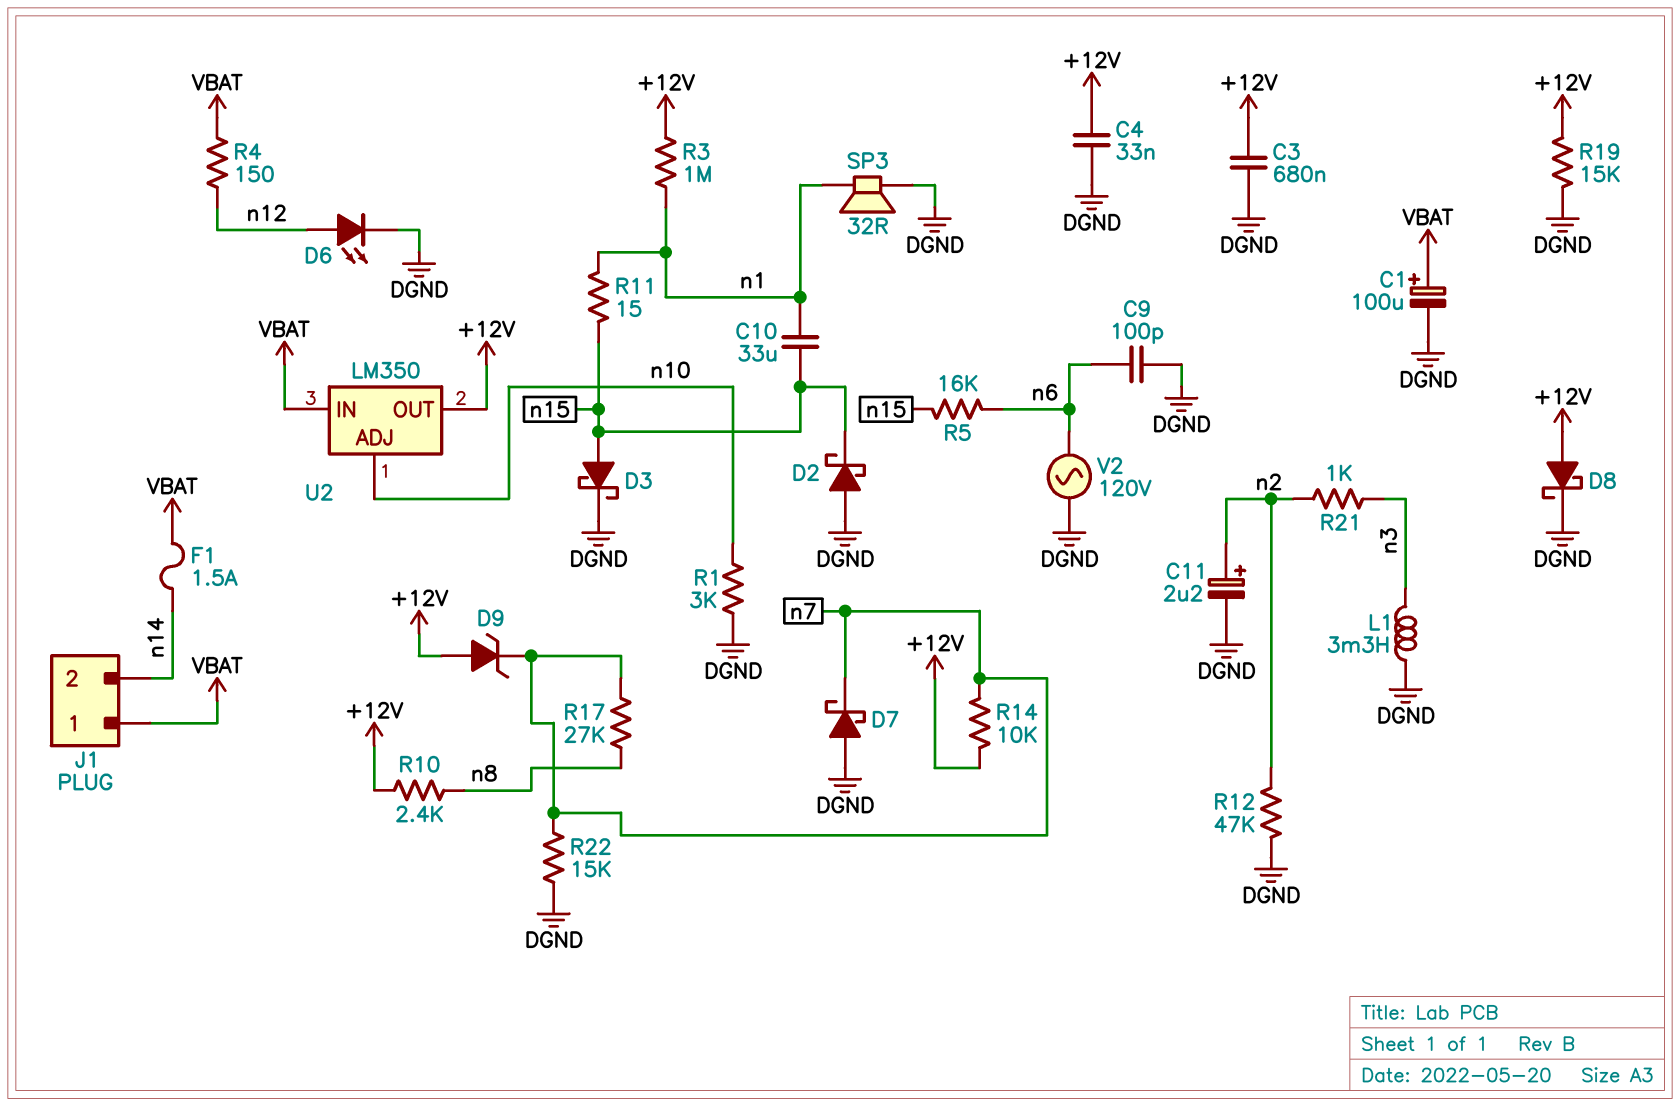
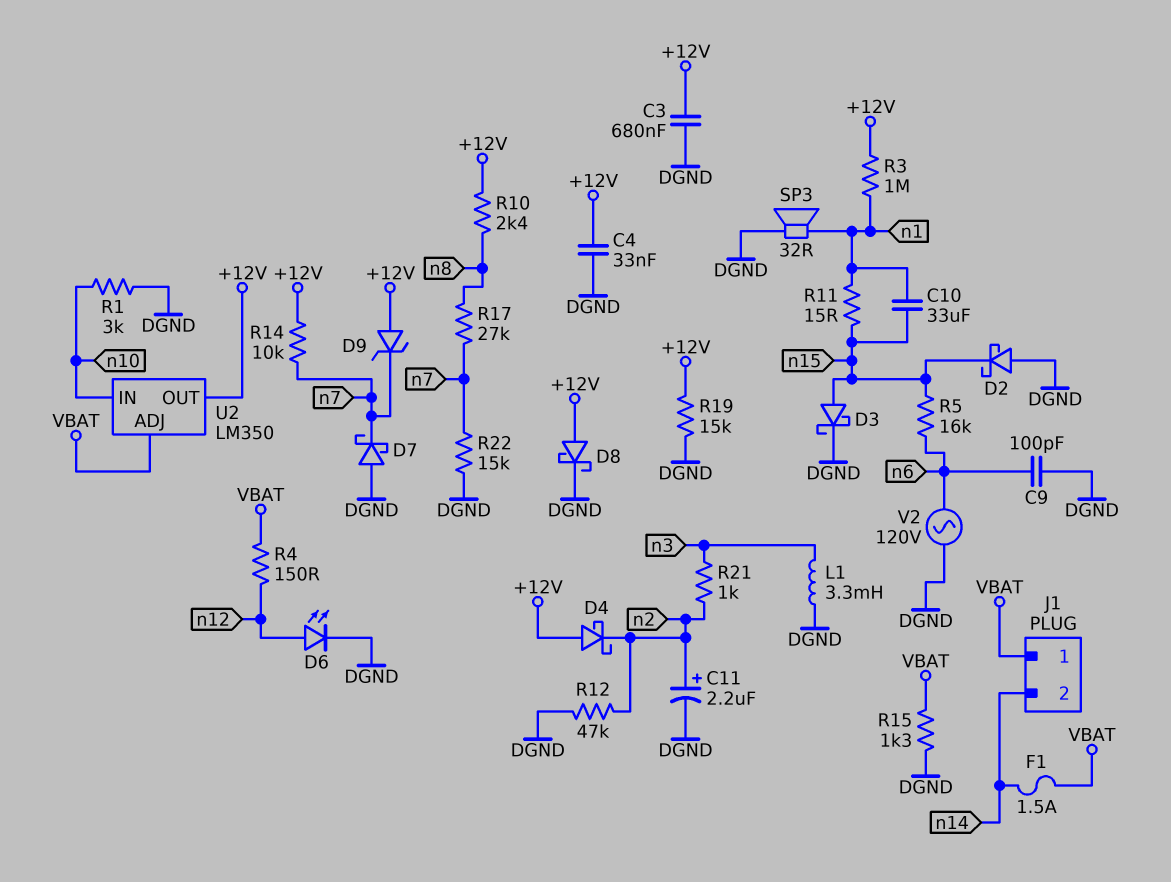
C1: 100uF (plus VBAT, minus DGND) -> none
D4: none -> schottky (A +12V, K n2)
R15: none -> 1.3k (DGND, VBAT)
U2 pin ADJ: n10 -> VBAT
U2 pin IN: VBAT -> n10

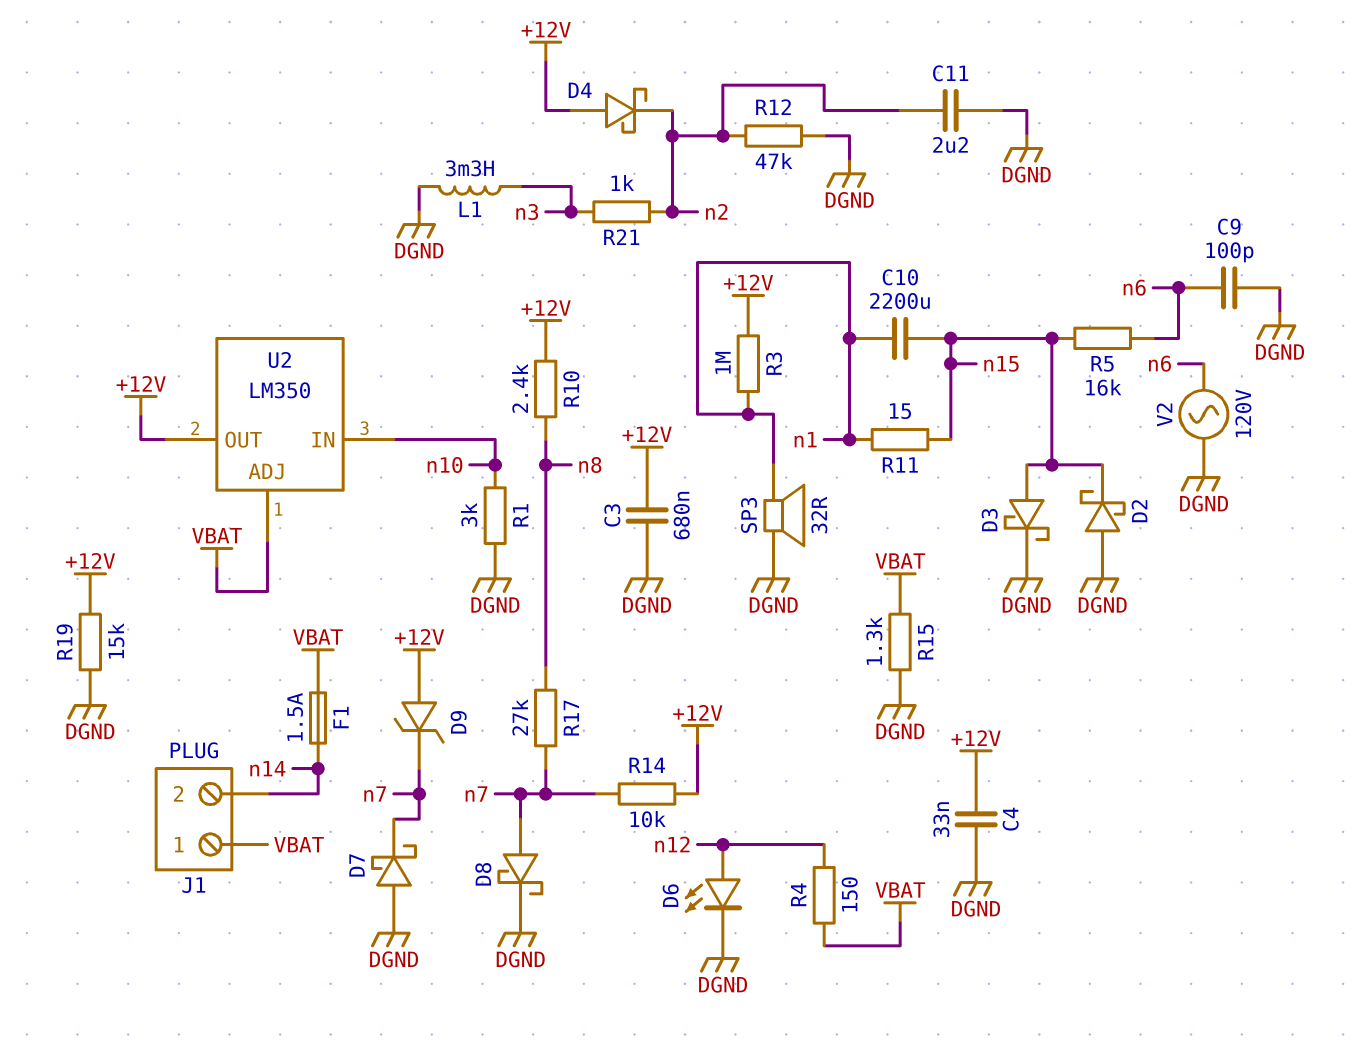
C10: 33uF (n1, n15) -> 2200uF (n1, n15)
C11: 2.2uF (plus n2, minus DGND) -> 2.2uF (DGND, n2)
D8: schottky (A +12V, K DGND) -> schottky (A n7, K DGND)
R22: 15k (DGND, n7) -> none

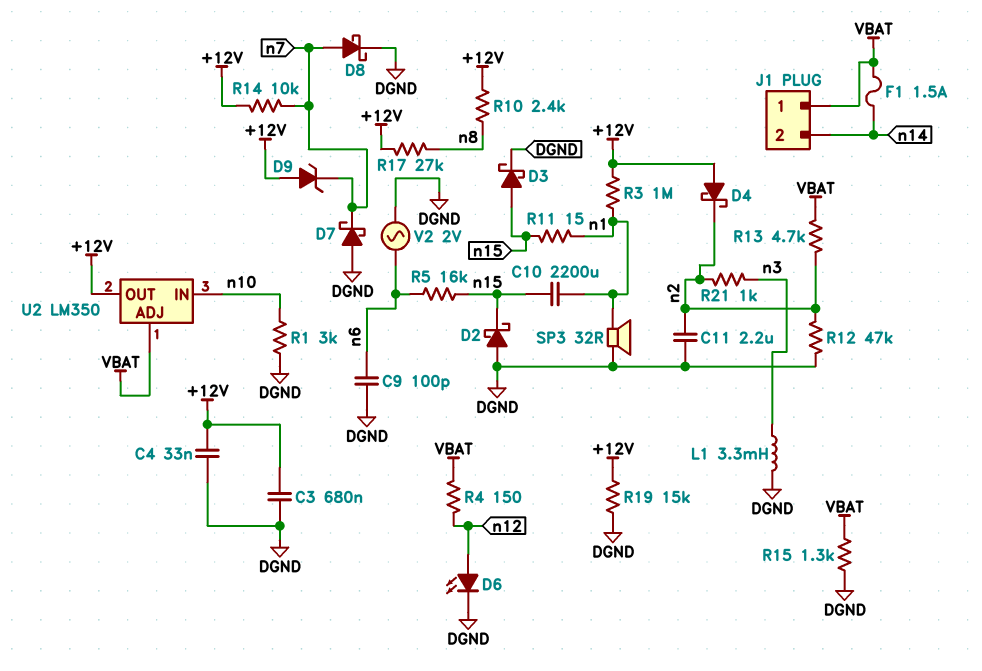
R13: none -> 4.7k (VBAT, n2)
R17: 27k (n7, n8) -> 27k (+12V, n8)
V2: AC 120V (DGND, n6) -> AC 2V (DGND, n6)

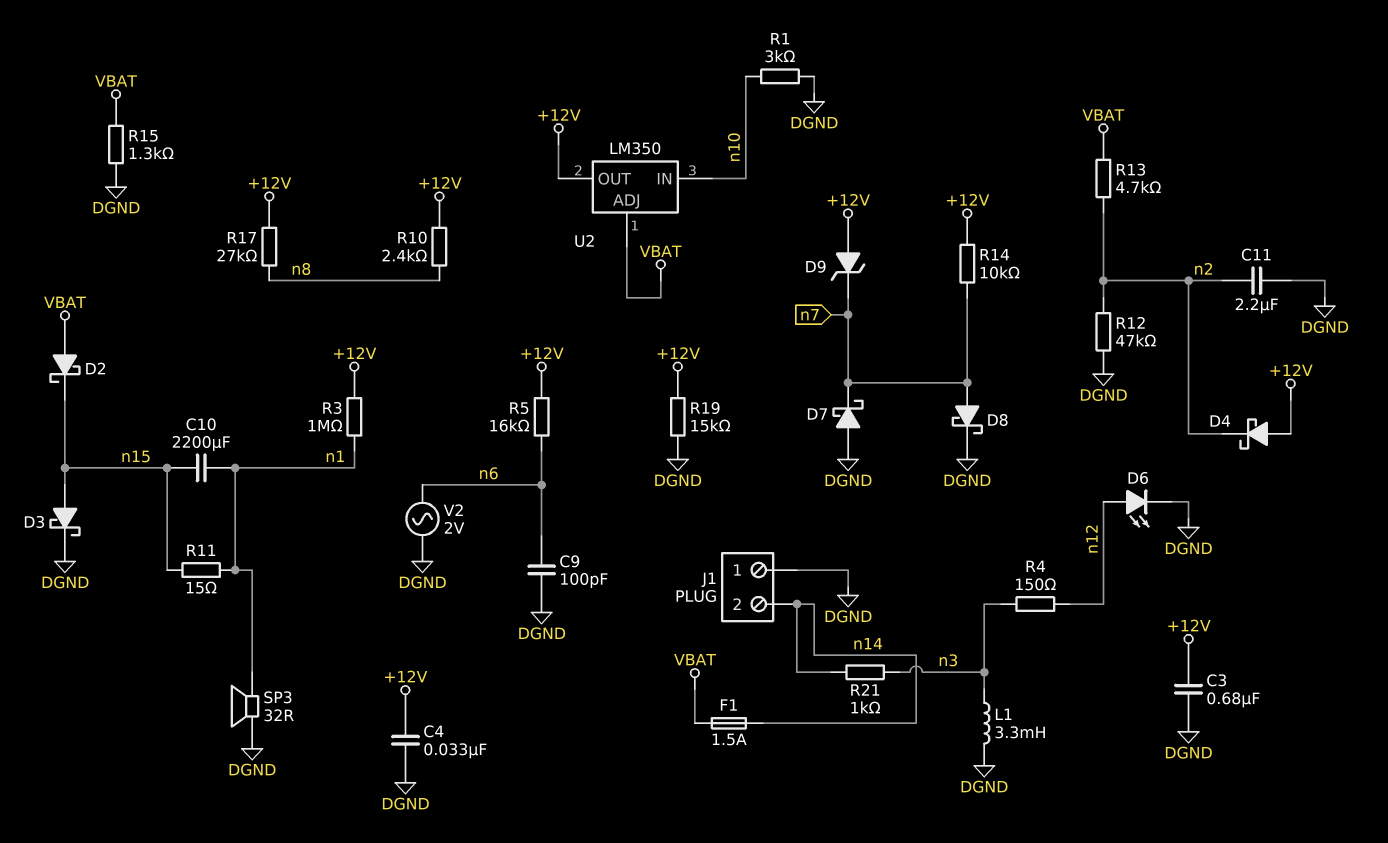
D2: schottky (A DGND, K n15) -> schottky (A VBAT, K n15)
J1 pin 1: VBAT -> DGND
R4: 150 (VBAT, n12) -> 150 (n3, n12)
R5: 16k (n6, n15) -> 16k (+12V, n6)
R21: 1k (n2, n3) -> 1k (n3, n14)

